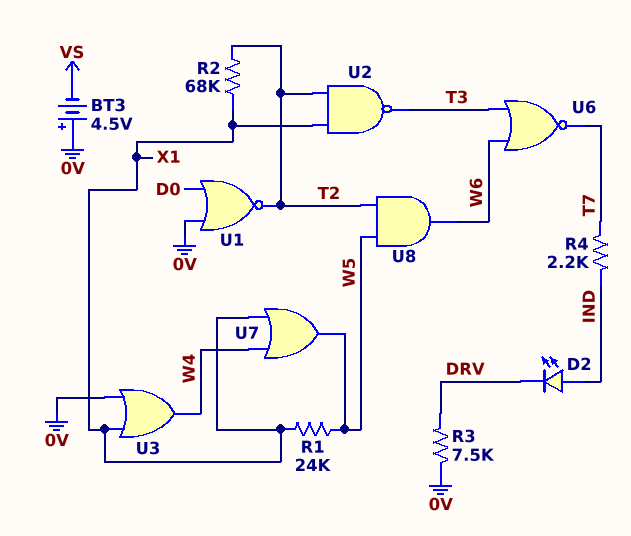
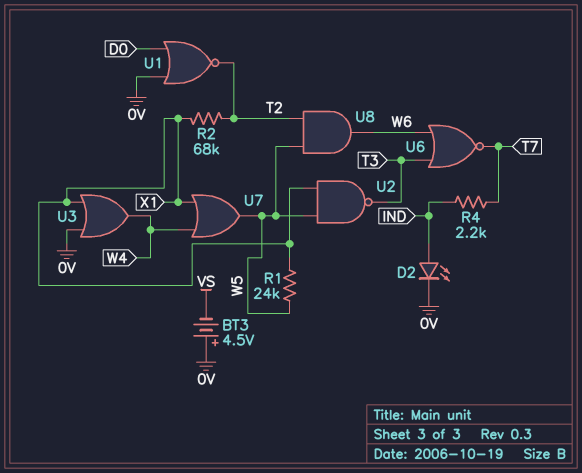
D2: LED (A IND, K DRV) -> LED (A IND, K 0V)
R3: 7.5k (0V, DRV) -> none
U2: NAND (in T2, in X1, out T3) -> NAND (in W5, in X1, out T3)

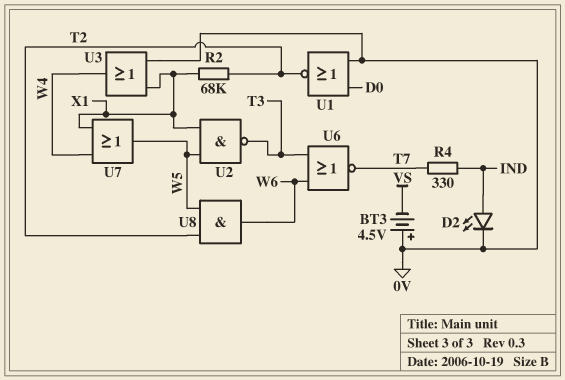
R1: 24k (W5, X1) -> none
R4: 2.2k (IND, T7) -> 330 (IND, T7)

